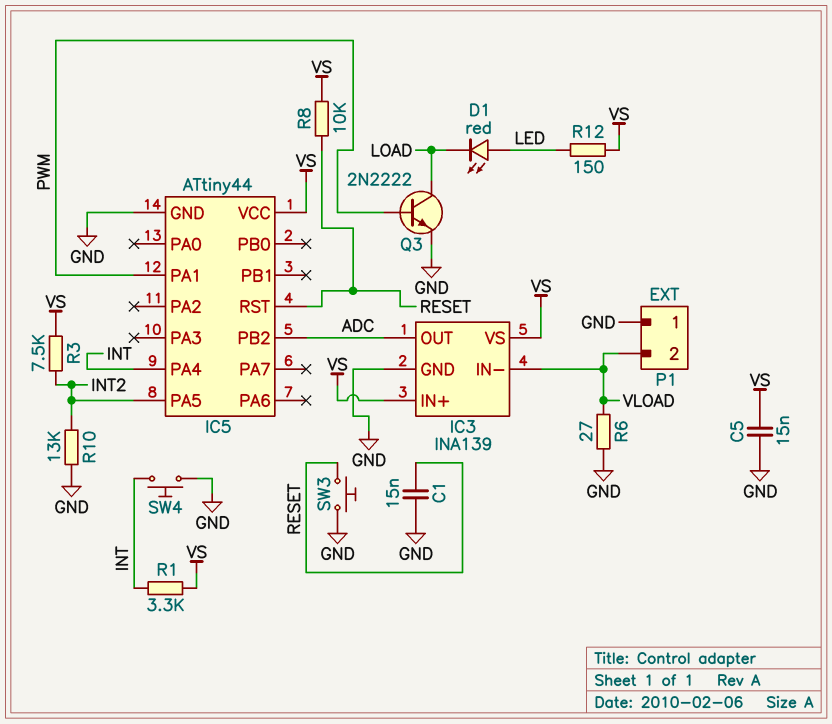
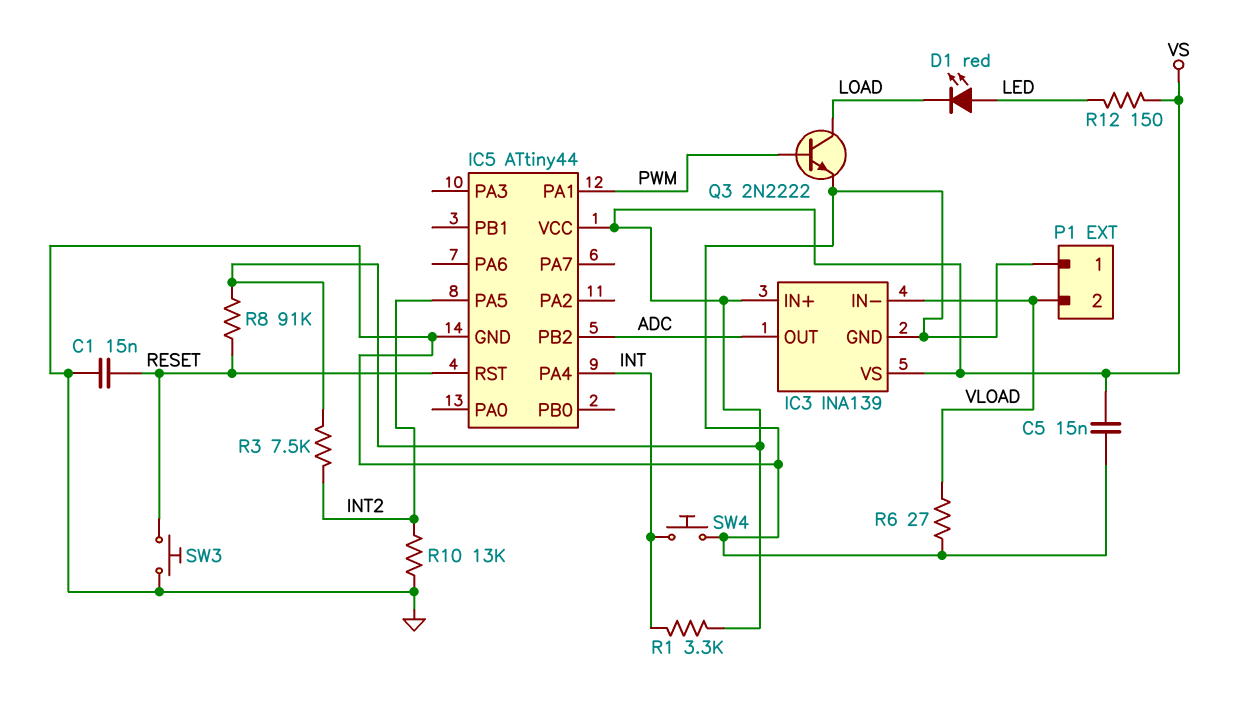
R8: 10k (RESET, VS) -> 91k (RESET, VS)

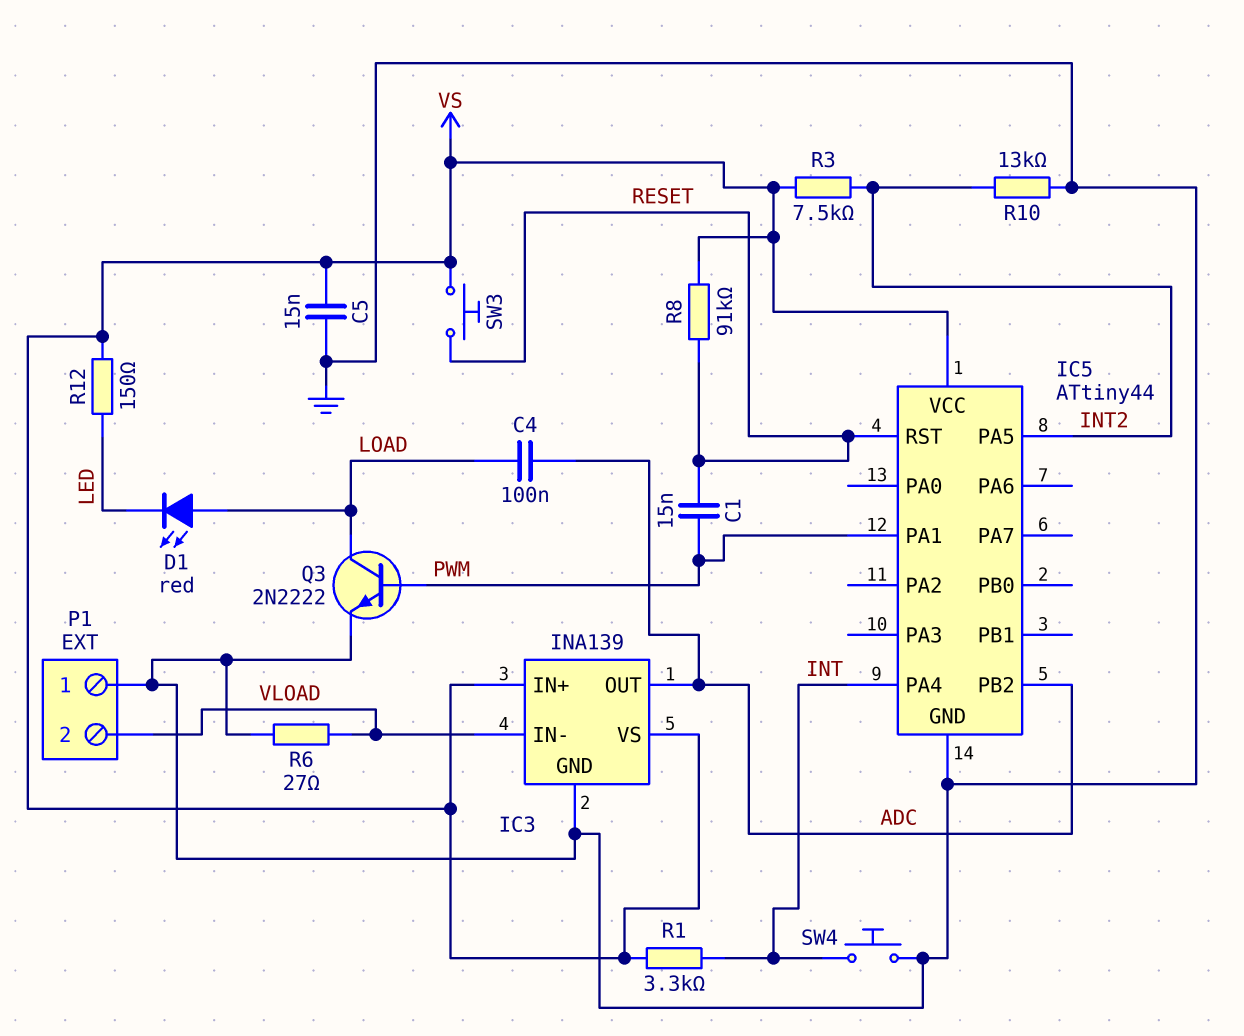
C1: 15nF (GND, RESET) -> 15nF (PWM, RESET)
C4: none -> 100nF (ADC, LOAD)
D1: LED red (A LED, K LOAD) -> LED red (A LOAD, K LED)
SW3: button (GND, RESET) -> button (RESET, VS)

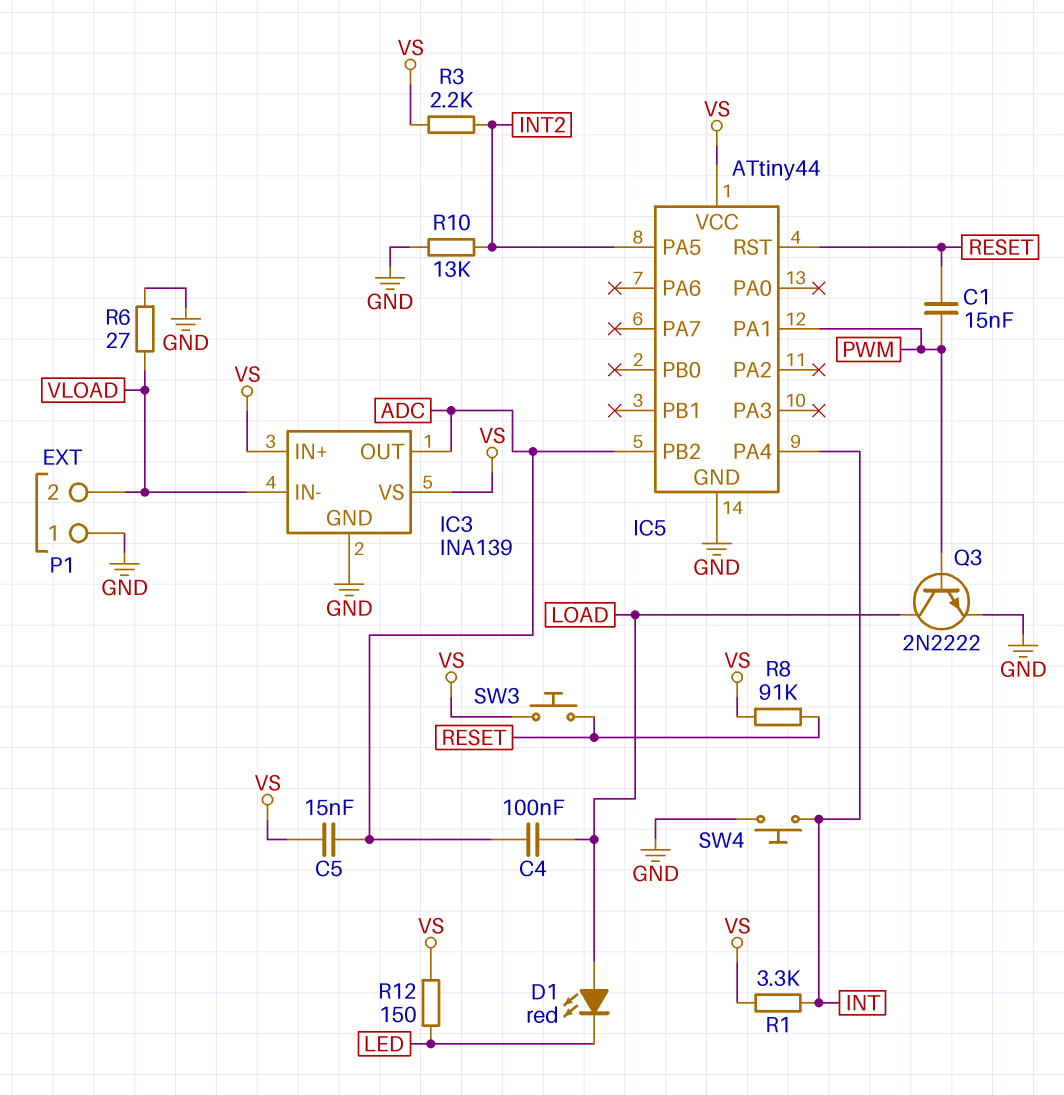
C5: 15nF (GND, VS) -> 15nF (ADC, VS)
R3: 7.5k (INT2, VS) -> 2.2k (INT2, VS)

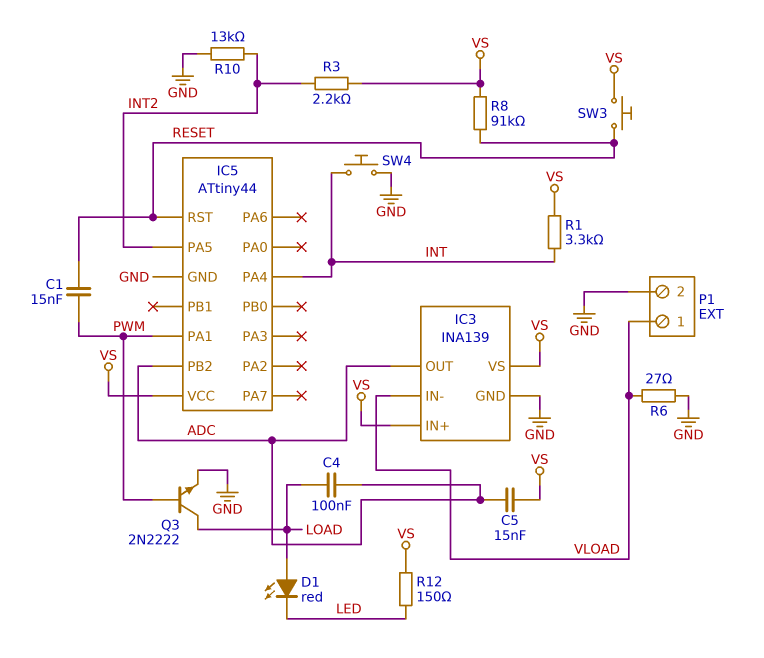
P1 pin 1: GND -> VLOAD
P1 pin 2: VLOAD -> GND

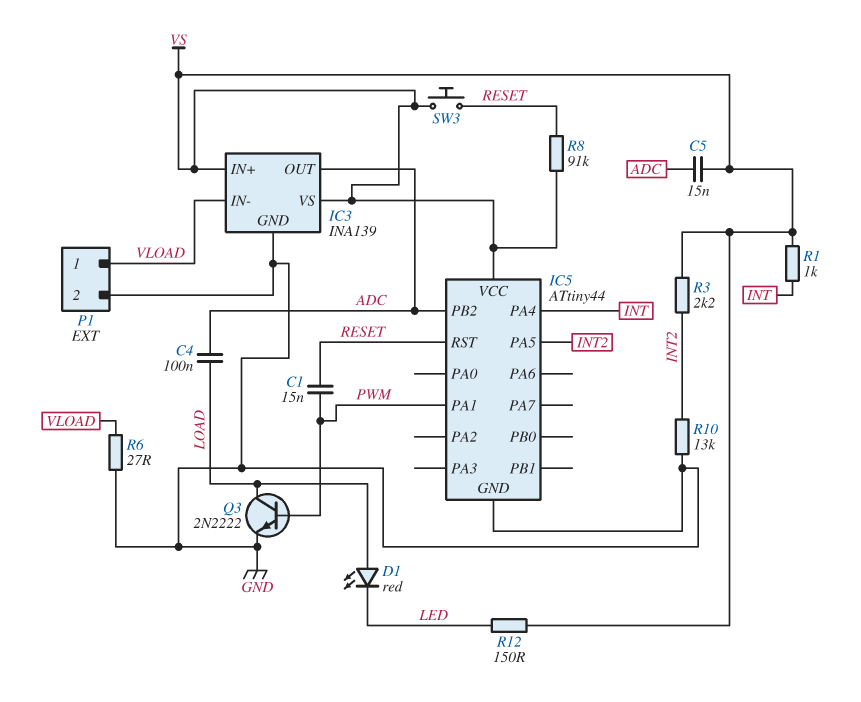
R1: 3.3k (INT, VS) -> 1k (INT, VS)
SW4: button (GND, INT) -> none

